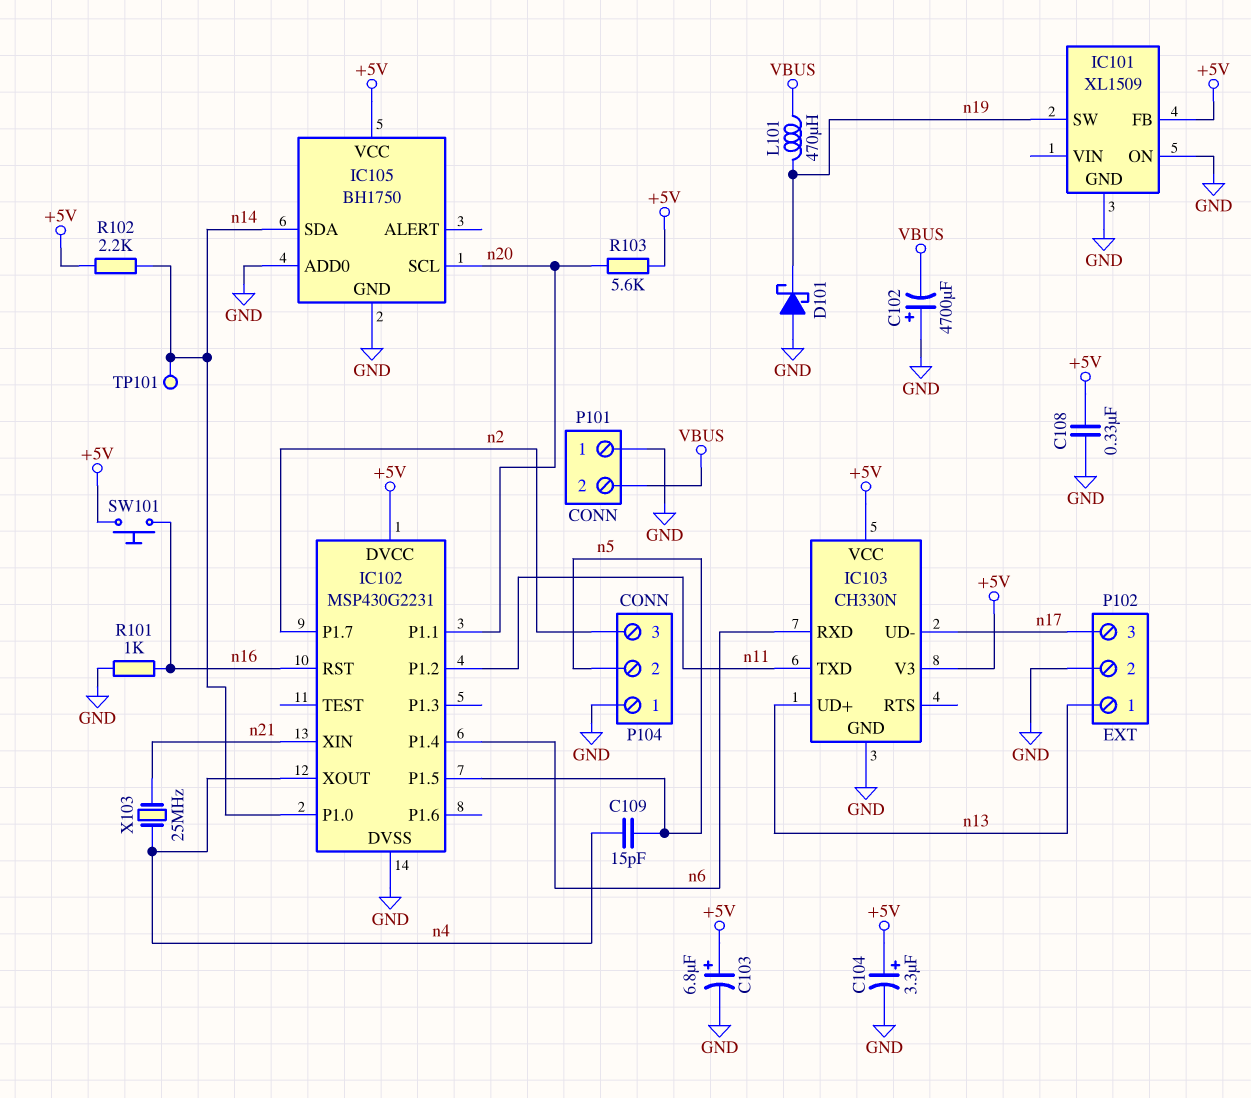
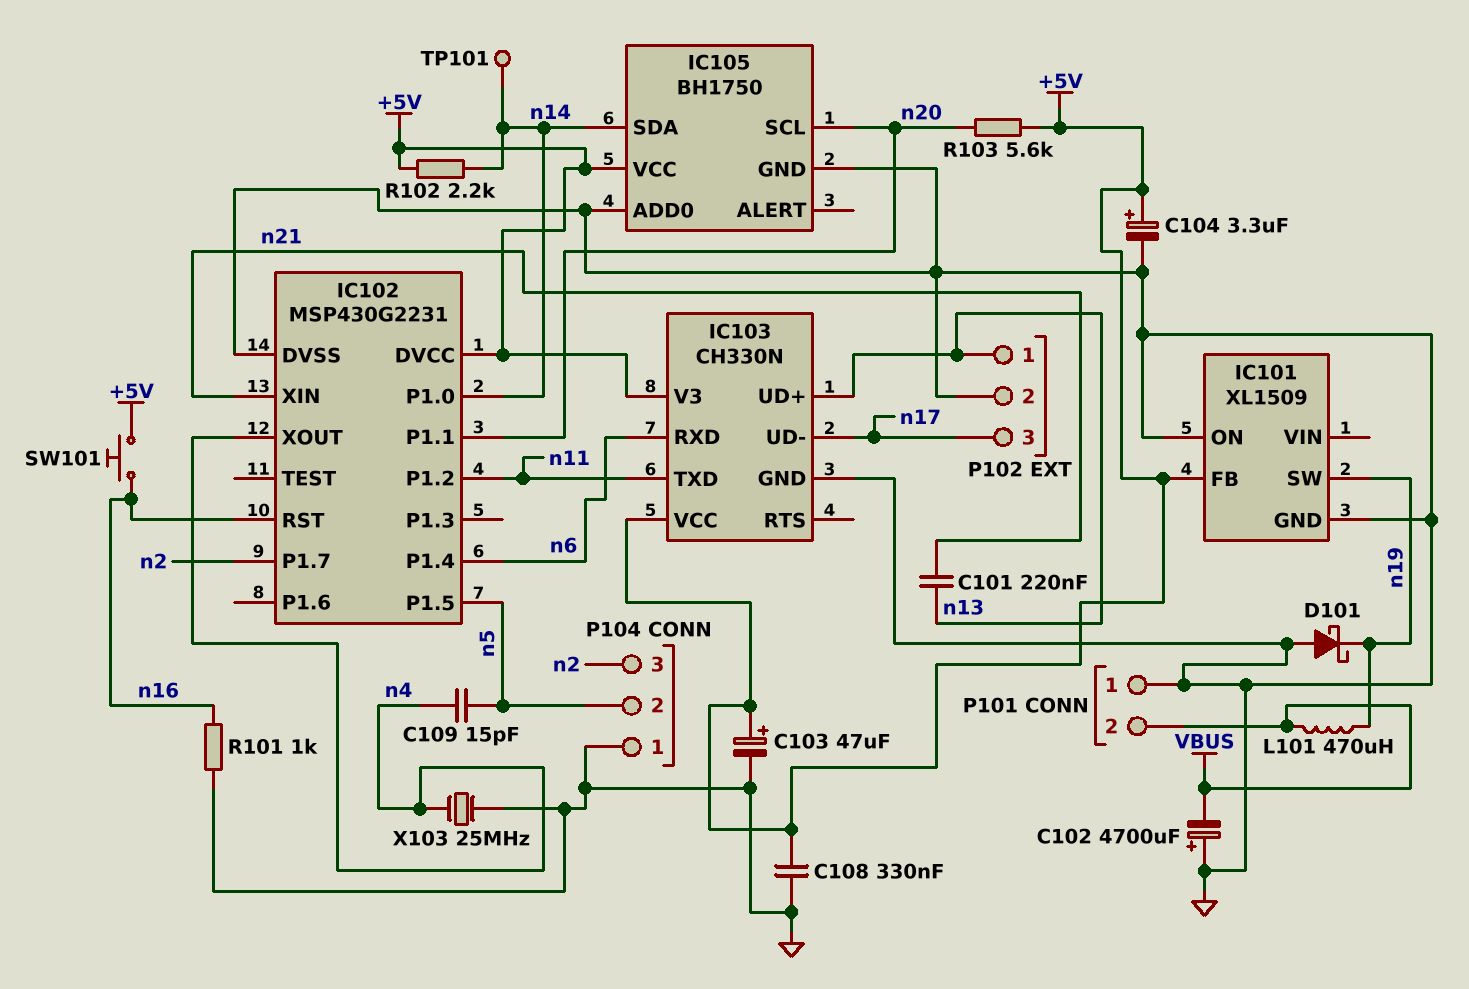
C101: none -> 220nF (n13, n21)
C103: 6.8uF (plus +5V, minus GND) -> 47uF (plus +5V, minus GND)
X103: 25MHz (n4, n21) -> 25MHz (GND, n4)

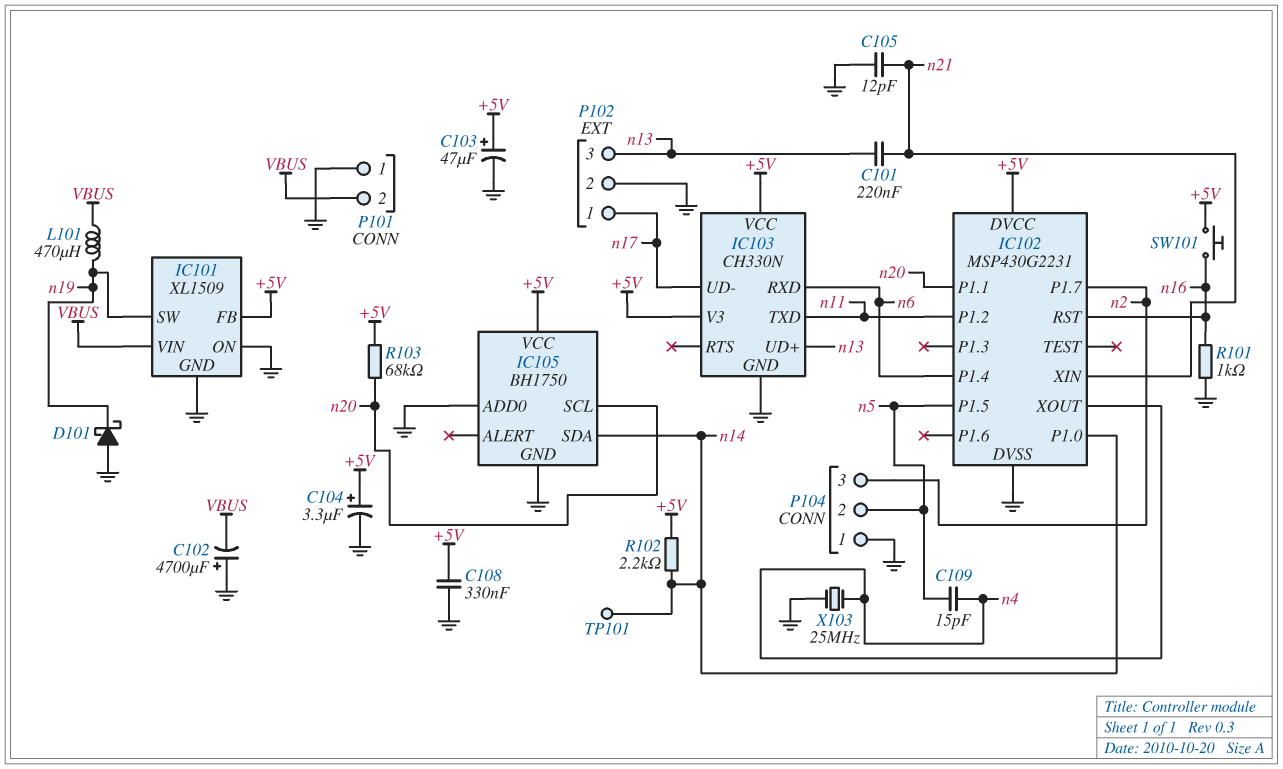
C105: none -> 12pF (GND, n21)
IC101 pin VIN: none -> VBUS
P102 pin 1: n13 -> n17
P102 pin 3: n17 -> n13
R103: 5.6k (+5V, n20) -> 68k (+5V, n20)

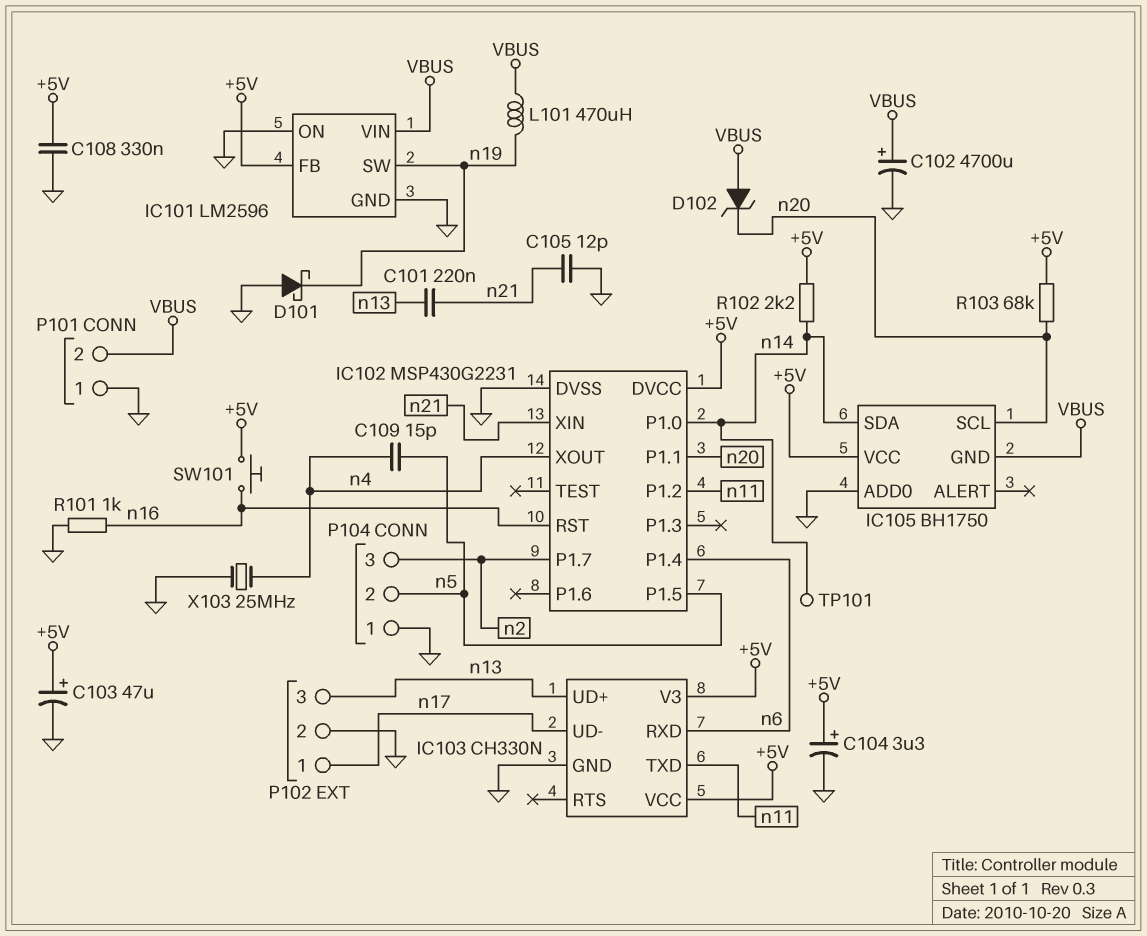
C102: 4700uF (plus GND, minus VBUS) -> 4700uF (plus VBUS, minus GND)
D102: none -> zener (A VBUS, K n20)
IC101: XL1509 -> LM2596
IC105 pin GND: GND -> VBUS

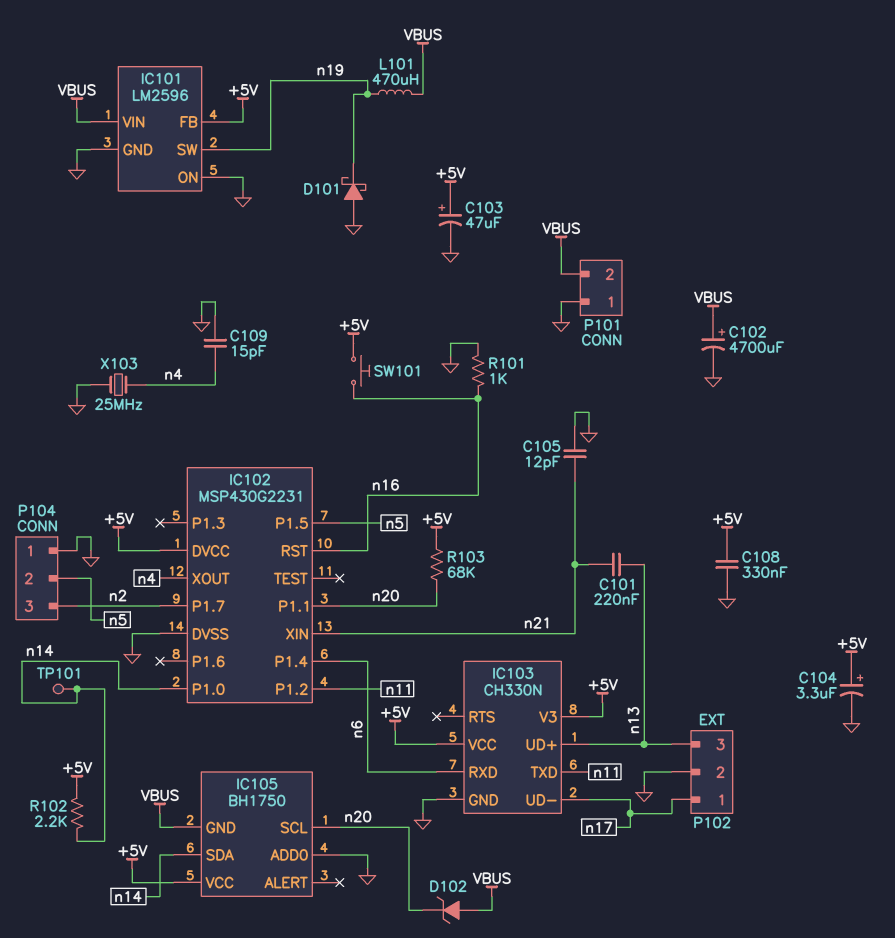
C109: 15pF (n4, n5) -> 15pF (GND, n4)

